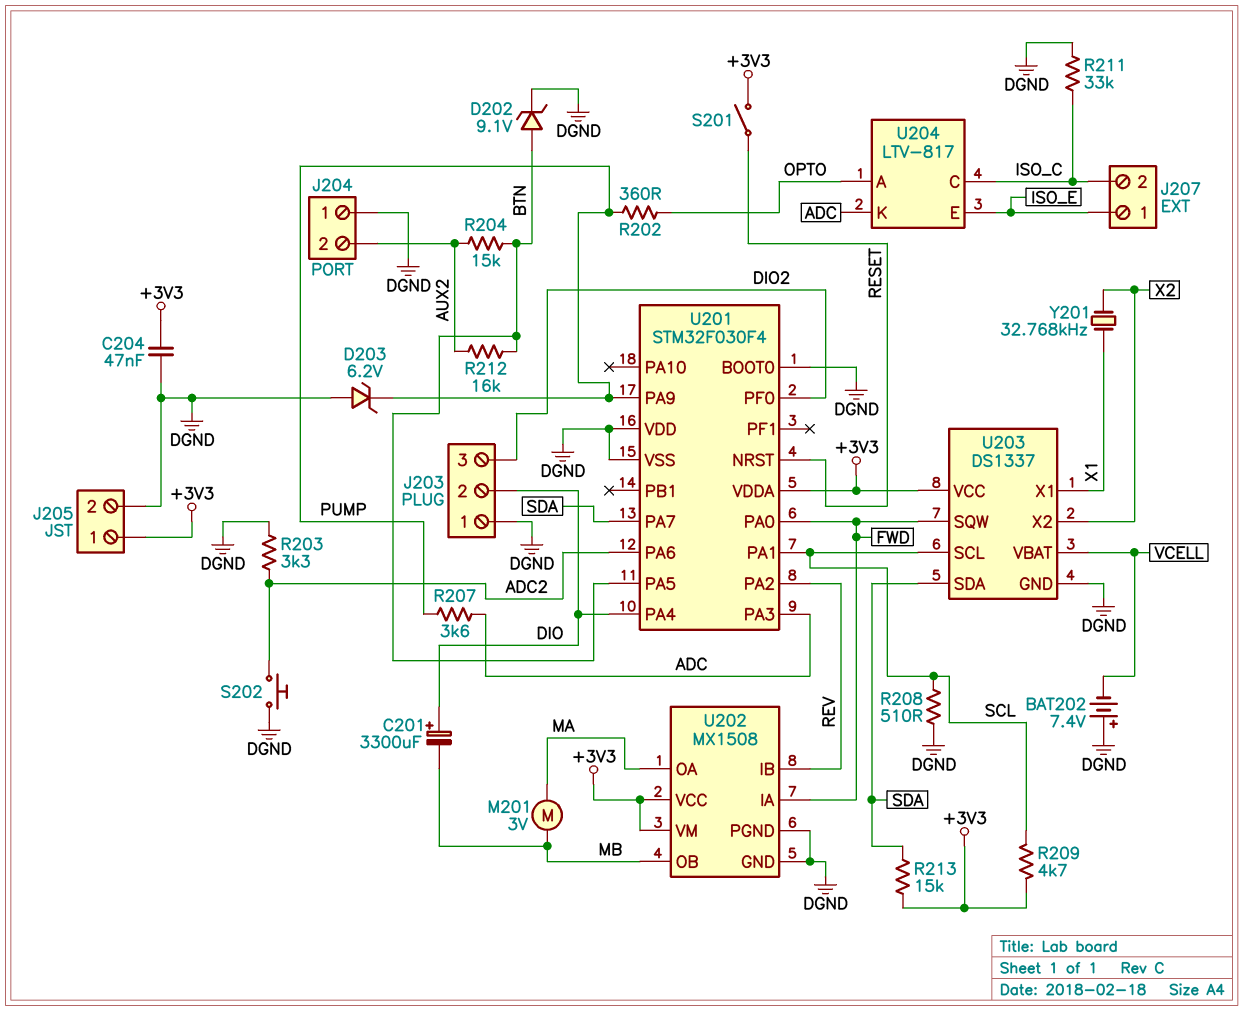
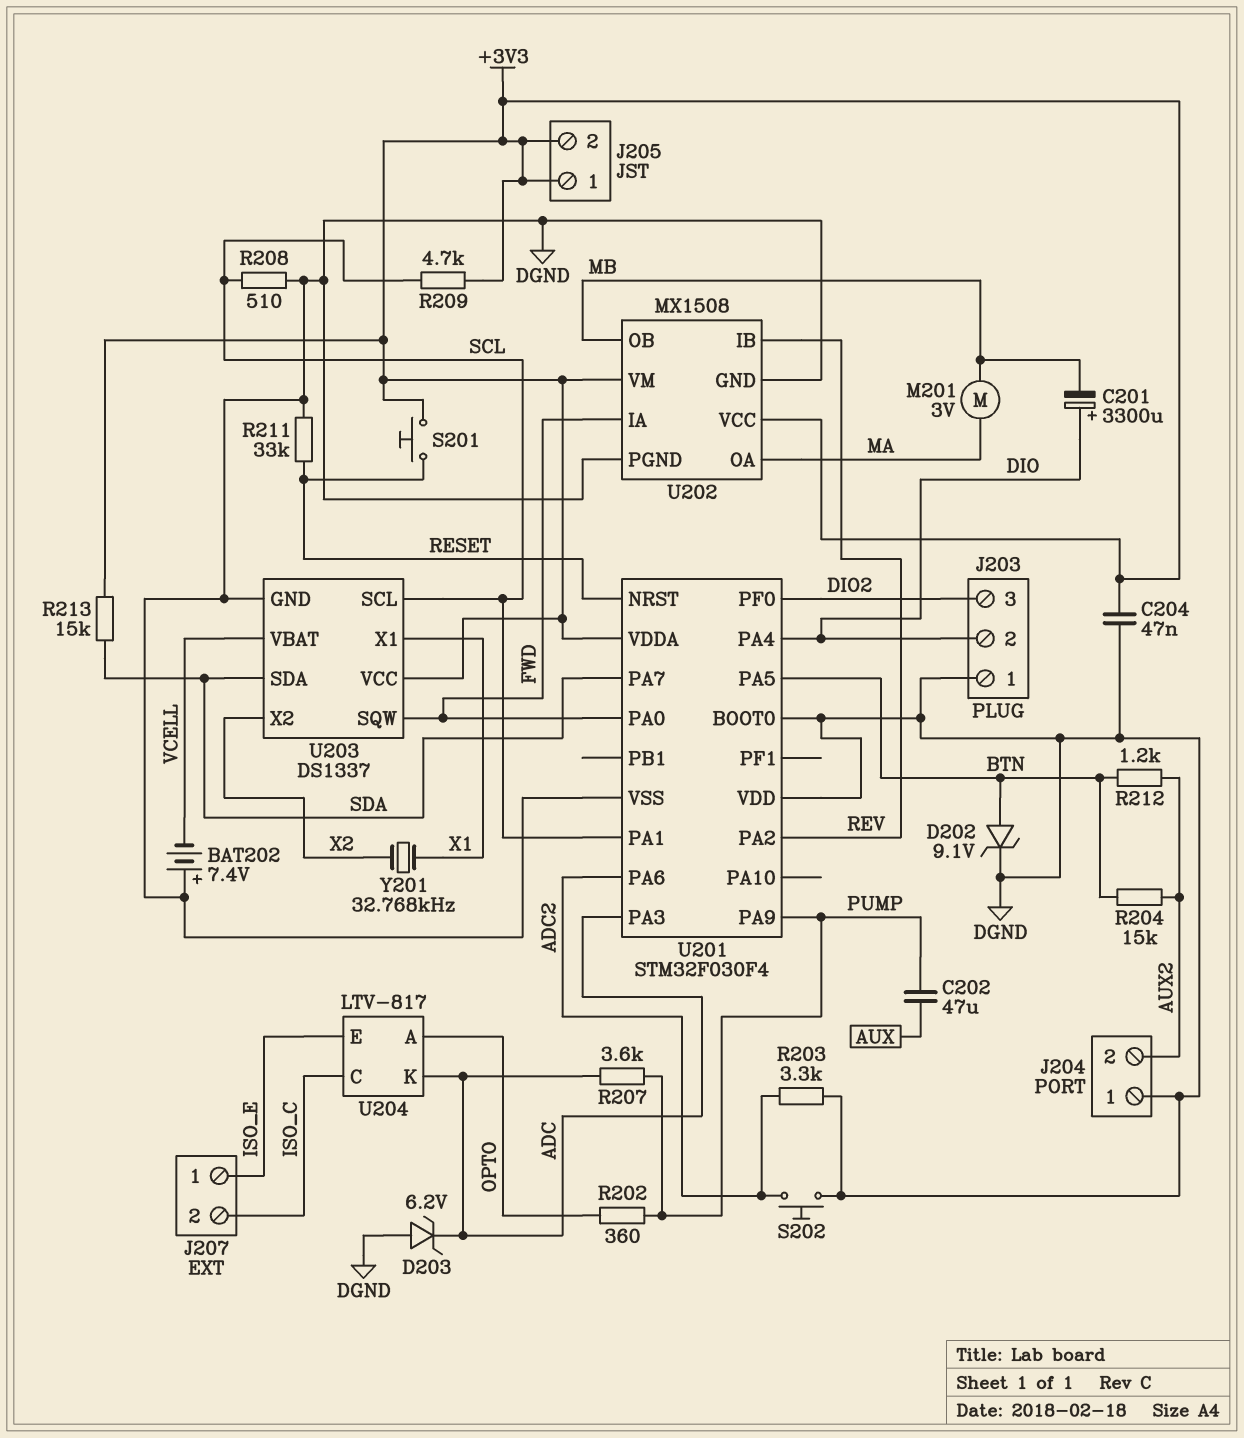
C202: none -> 47uF (AUX, PUMP)
D203: zener 6.2V (A DGND, K PUMP) -> zener 6.2V (A DGND, K ADC)
J205 pin 2: DGND -> +3V3
R211: 33k (DGND, ISO_C) -> 33k (DGND, RESET)
R212: 16k (AUX2, BTN) -> 1.2k (AUX2, BTN)
S201: switch (+3V3, RESET) -> button (+3V3, RESET)

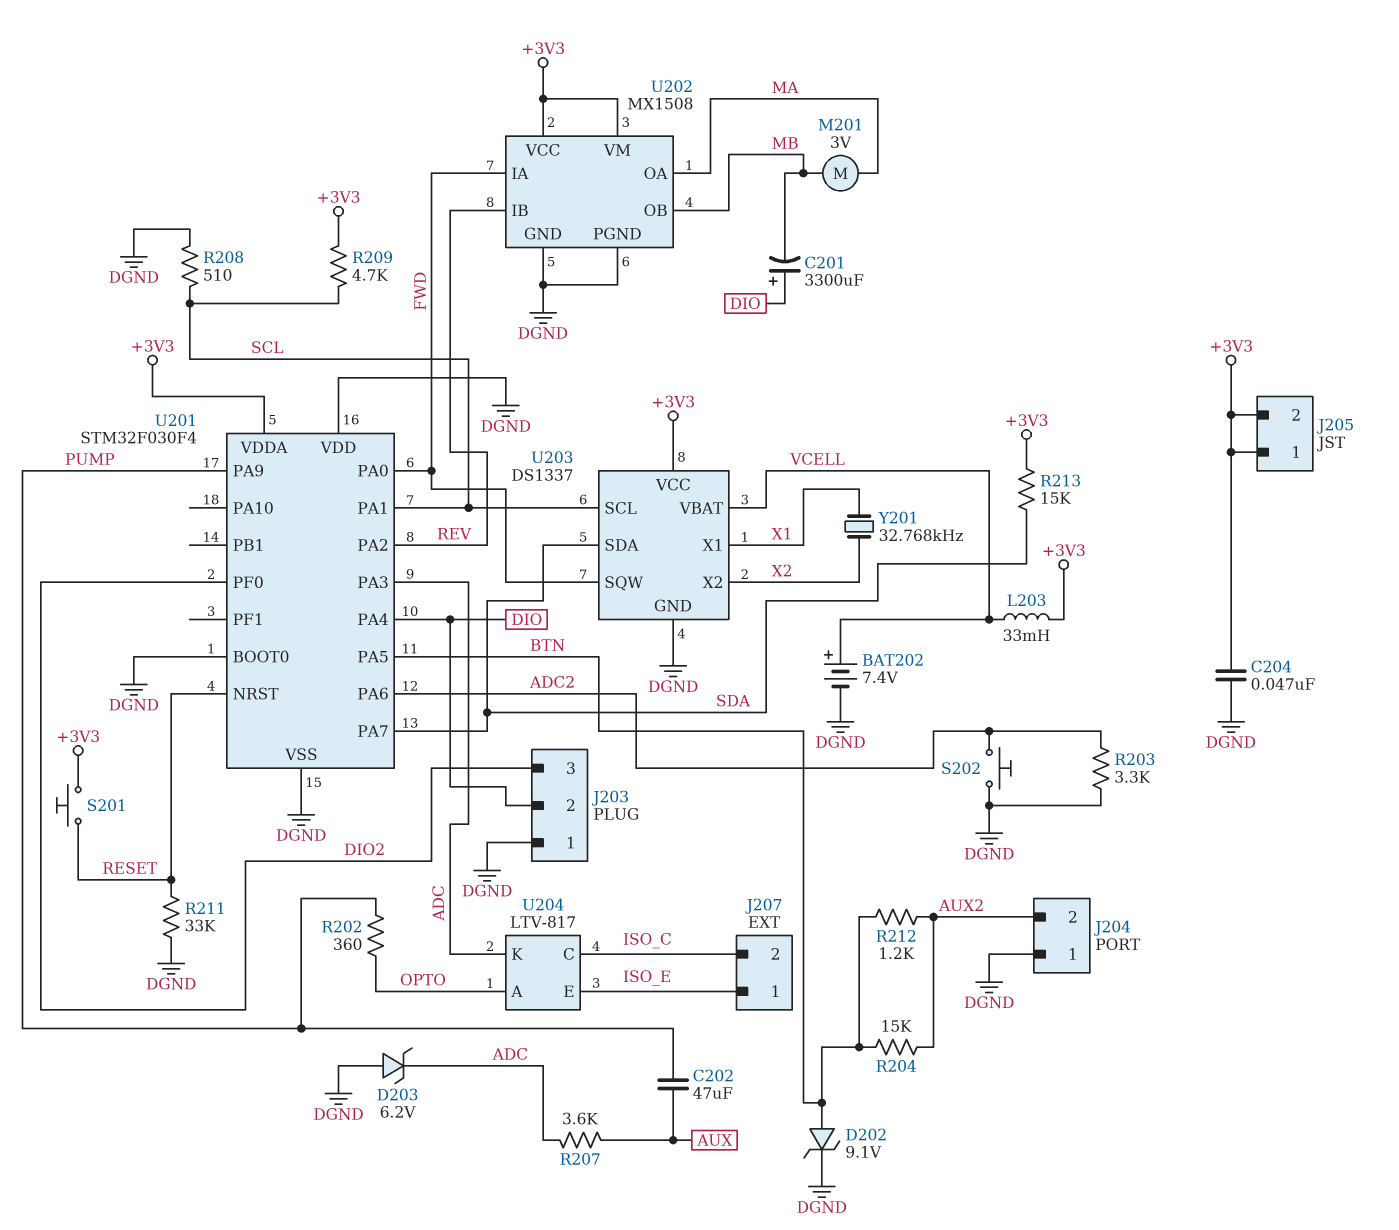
BAT202: 7.4V (plus DGND, minus VCELL) -> 7.4V (plus VCELL, minus DGND)
L203: none -> 33mH (+3V3, VCELL)
R207: 3.6k (ADC, PUMP) -> 3.6k (ADC, AUX)

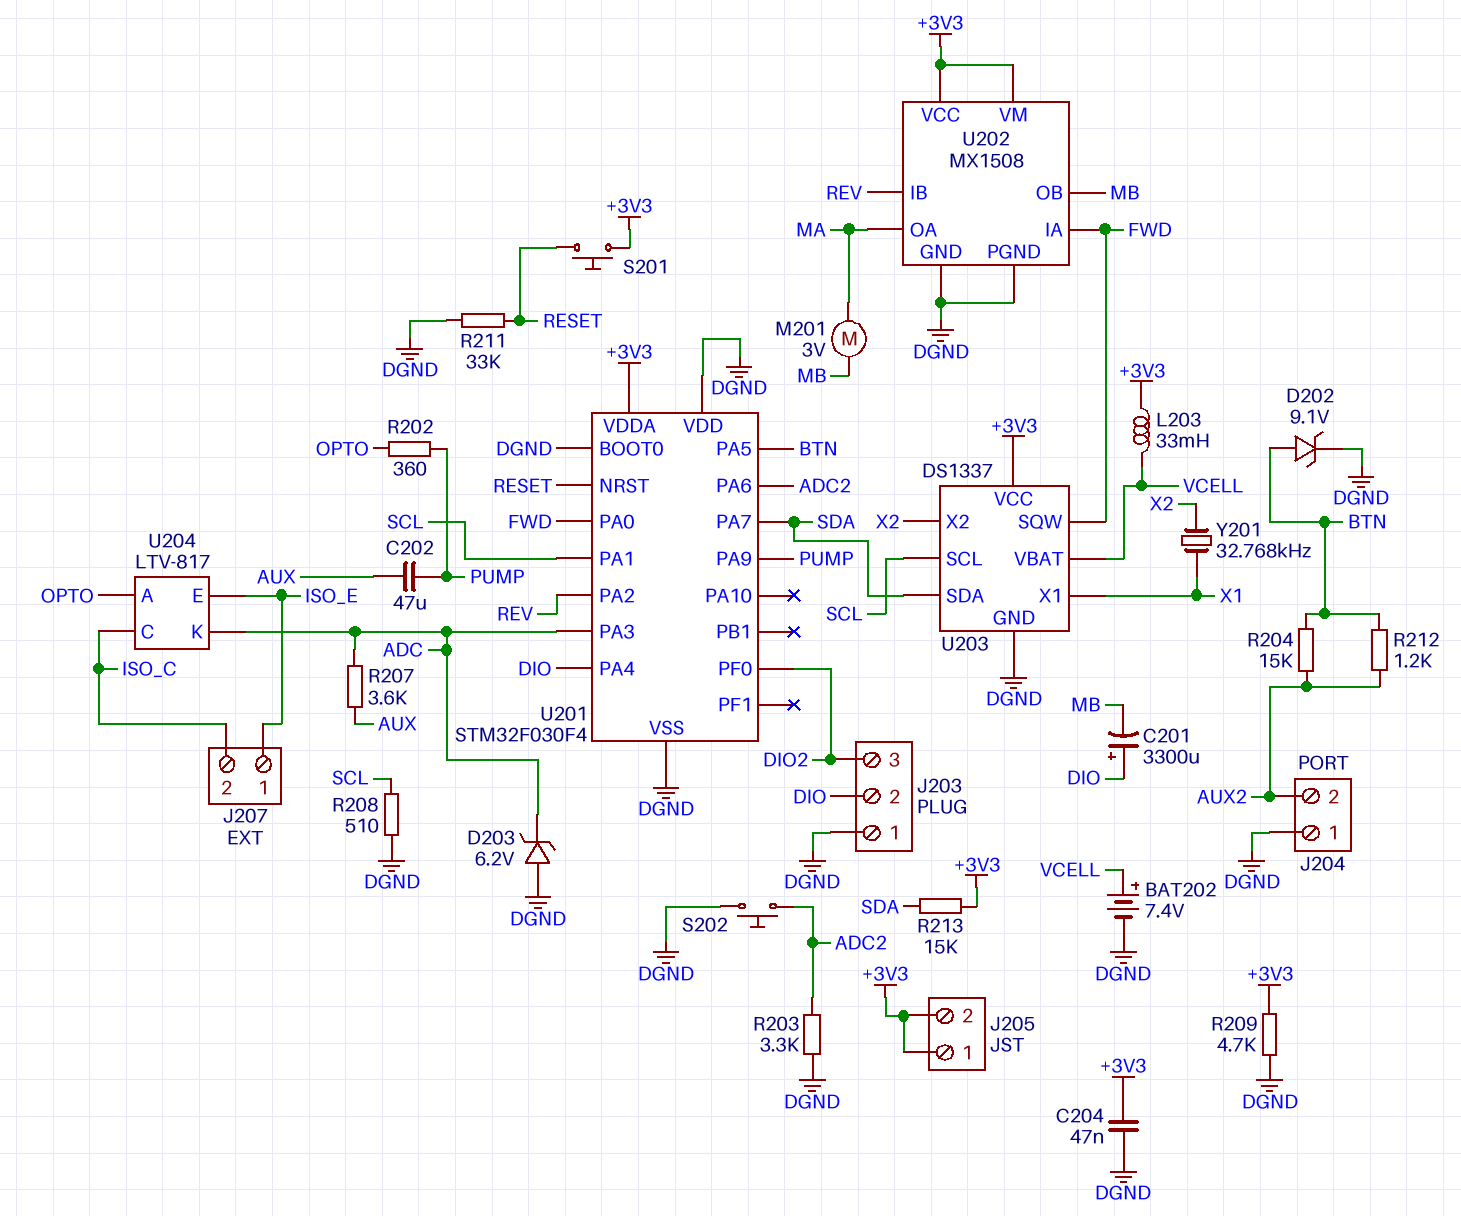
R209: 4.7k (+3V3, SCL) -> 4.7k (+3V3, DGND)

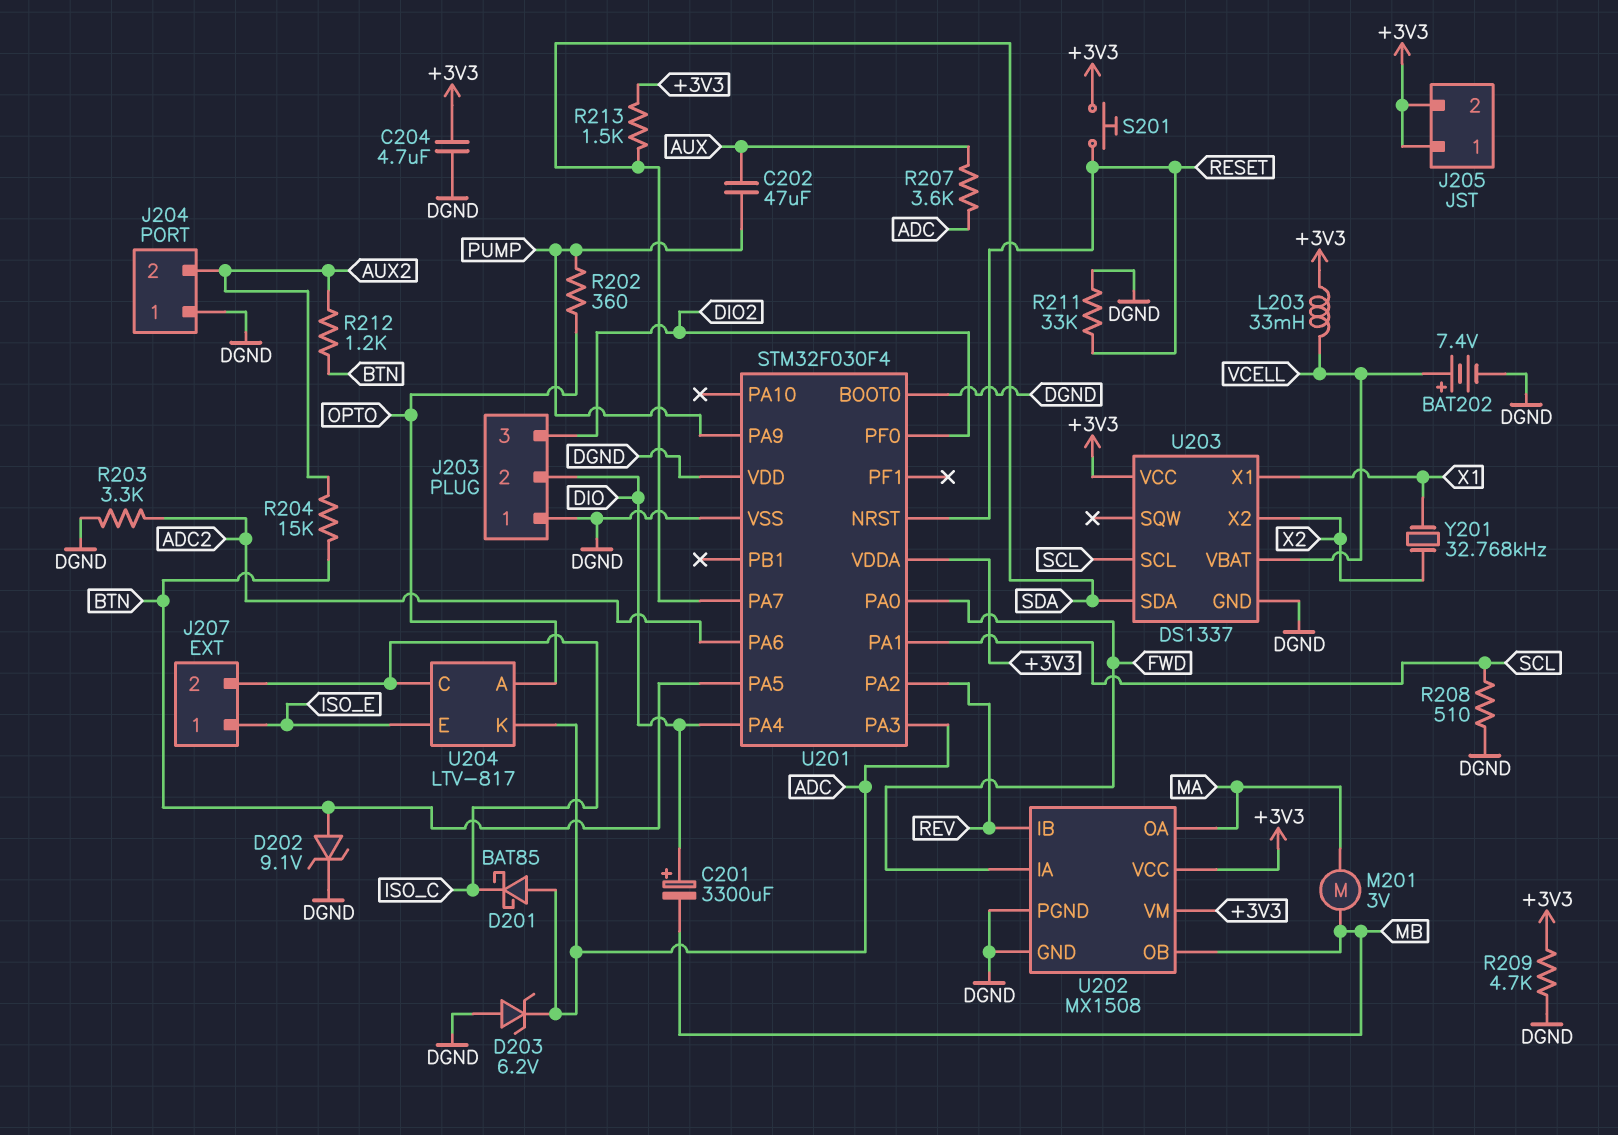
C204: 47nF (+3V3, DGND) -> 4.7uF (+3V3, DGND)
D201: none -> schottky BAT85 (A ADC, K ISO_C)
R213: 15k (+3V3, SDA) -> 1.5k (+3V3, SDA)
S202: button (ADC2, DGND) -> none
U203 pin SQW: FWD -> none

